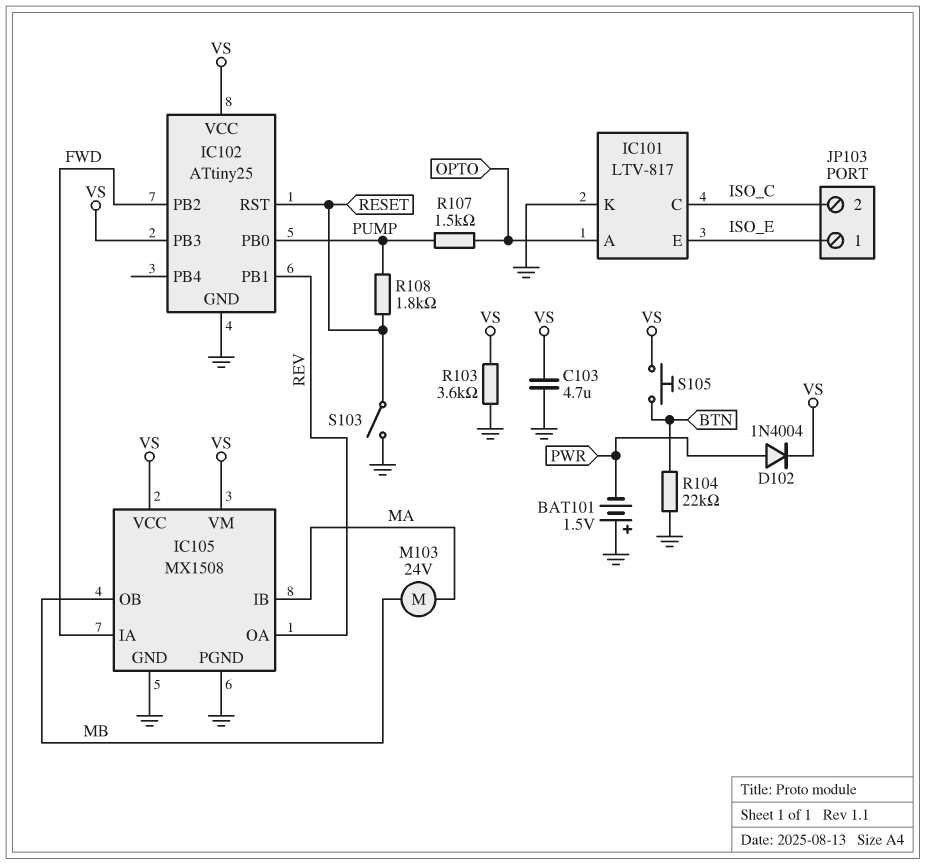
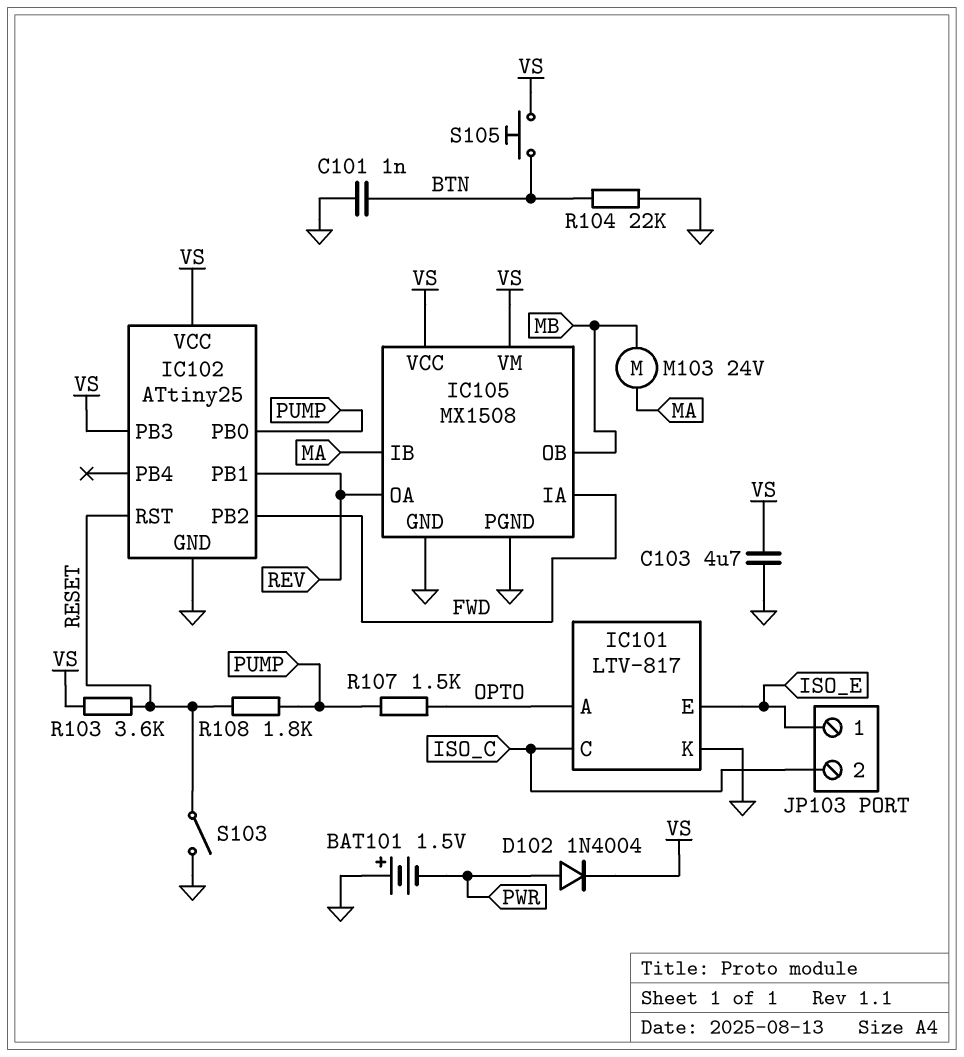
C101: none -> 1nF (BTN, GND)
R103: 3.6k (GND, VS) -> 3.6k (RESET, VS)

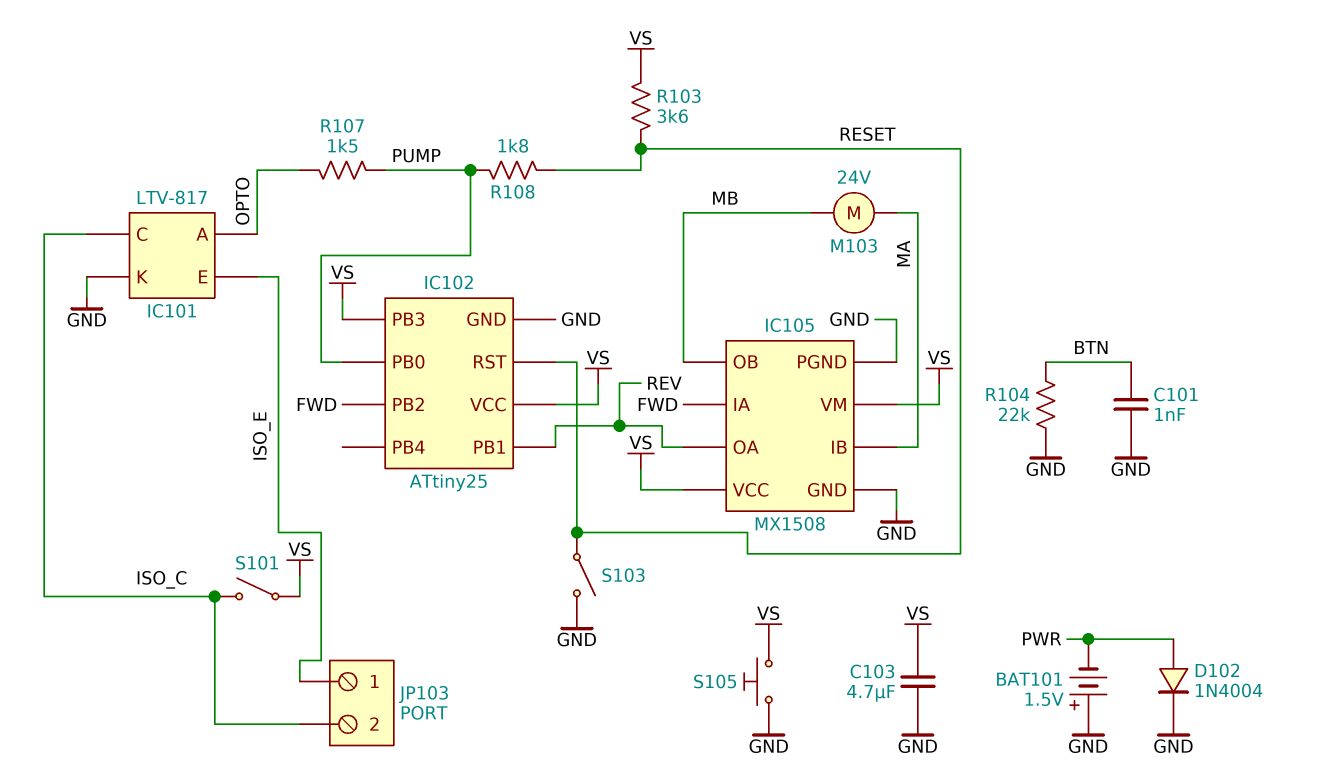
D102: diode 1N4004 (A PWR, K VS) -> diode 1N4004 (A PWR, K GND)
S101: none -> switch (ISO_C, VS)
S105: button (BTN, VS) -> button (GND, VS)

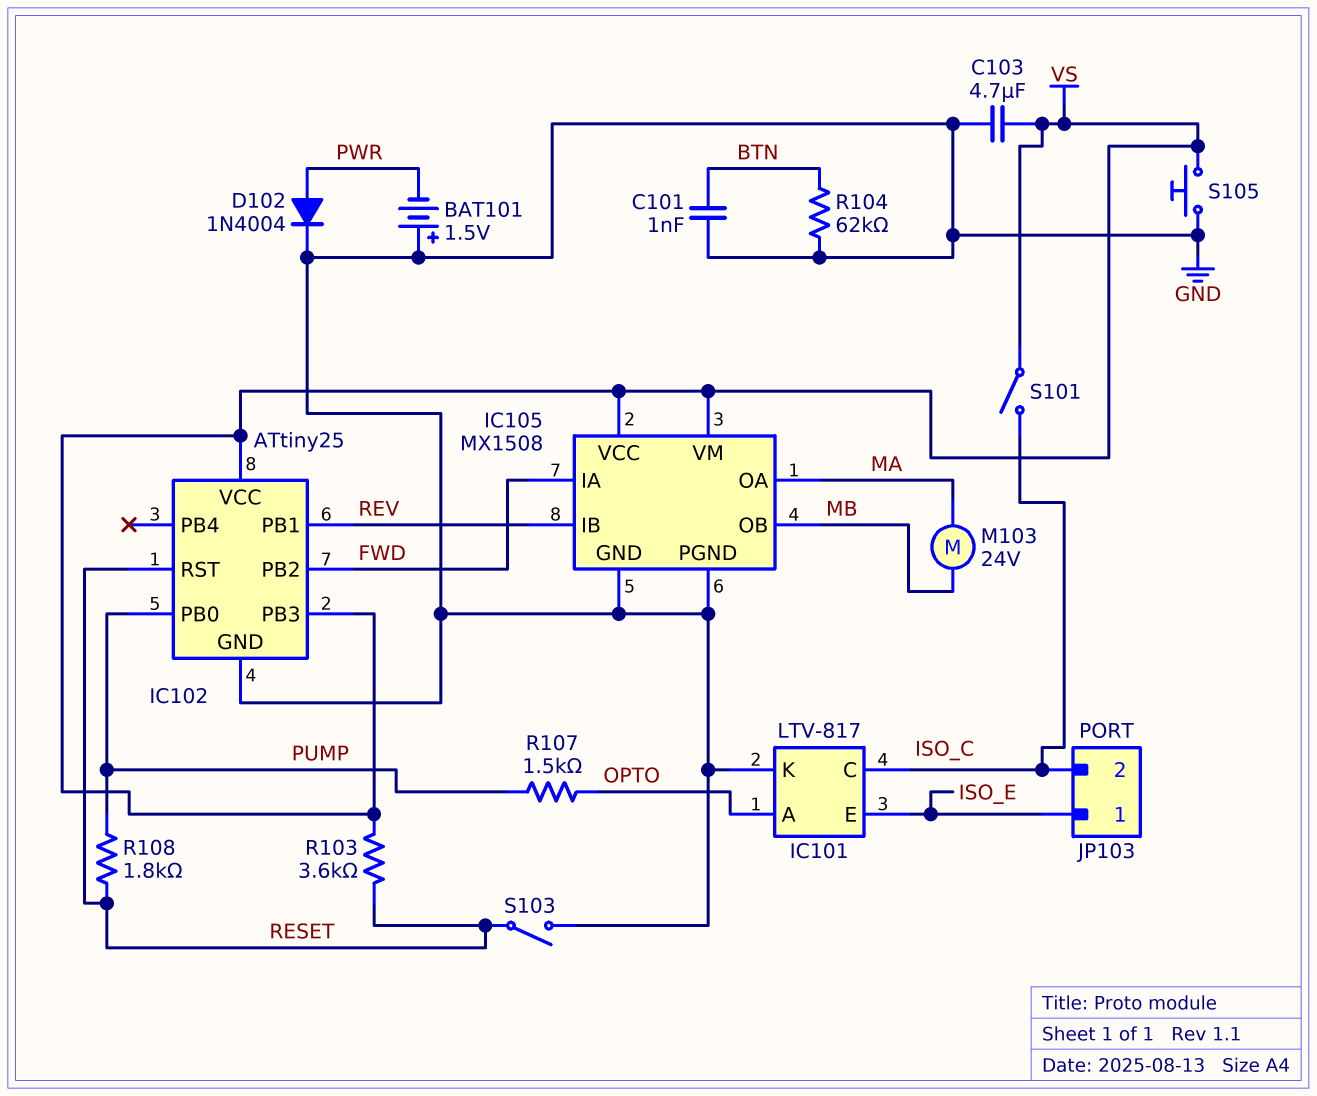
IC105 pin IB: MA -> REV
IC105 pin OA: REV -> MA
R104: 22k (BTN, GND) -> 62k (BTN, GND)

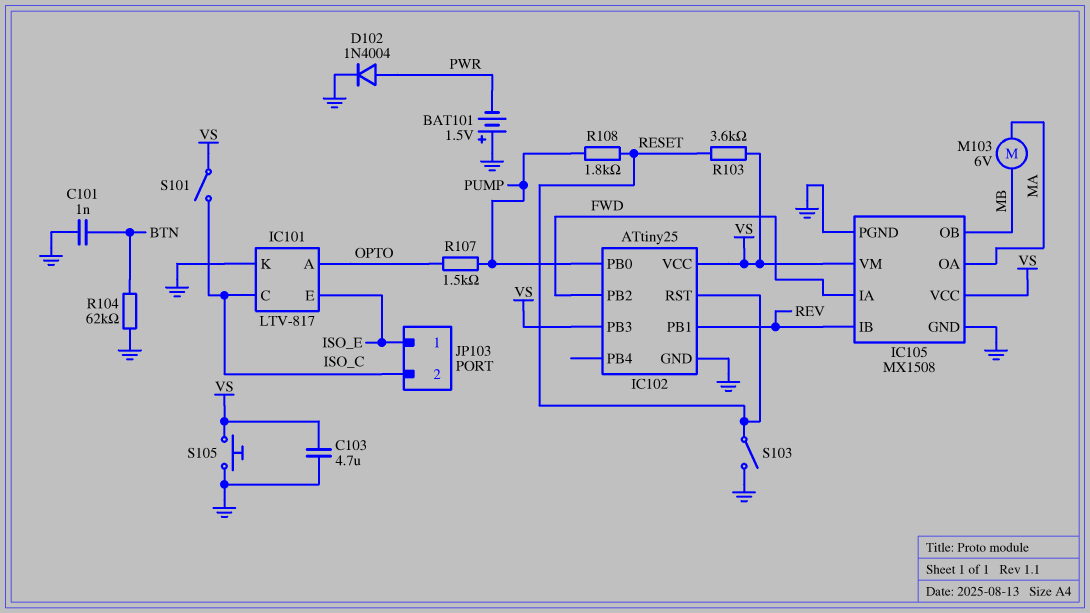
M103: motor 24V (MA, MB) -> motor 6V (MA, MB)

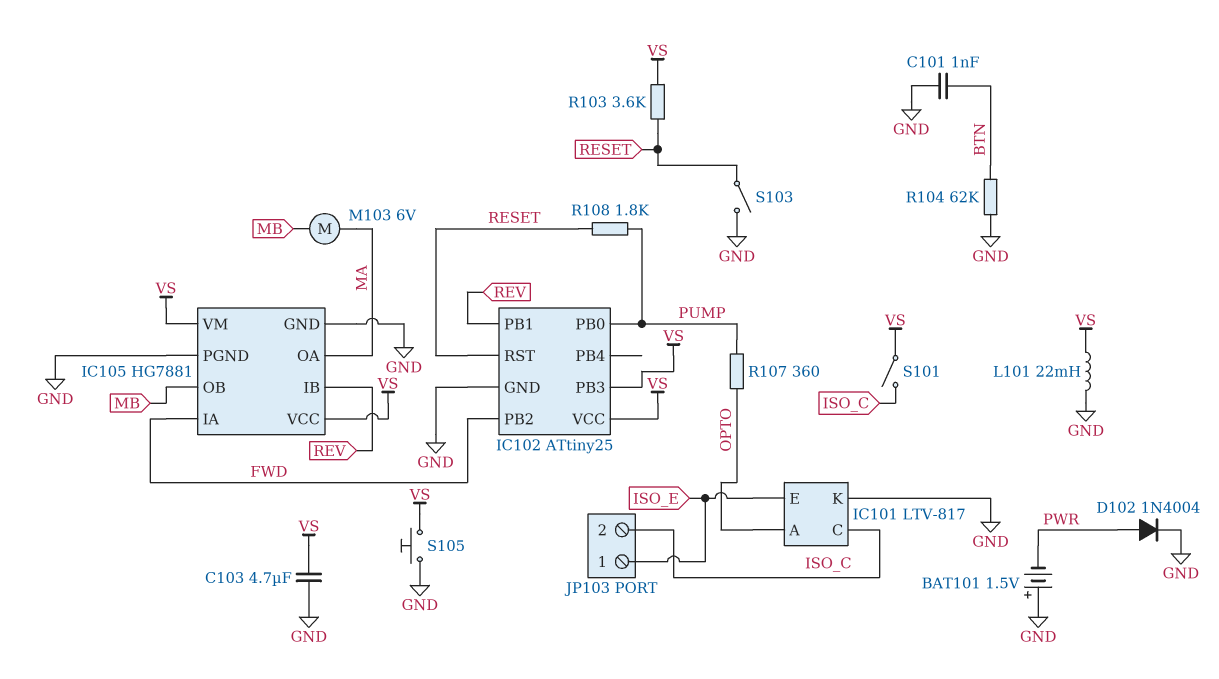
IC105: MX1508 -> HG7881
L101: none -> 22mH (GND, VS)
R107: 1.5k (OPTO, PUMP) -> 360 (OPTO, PUMP)

